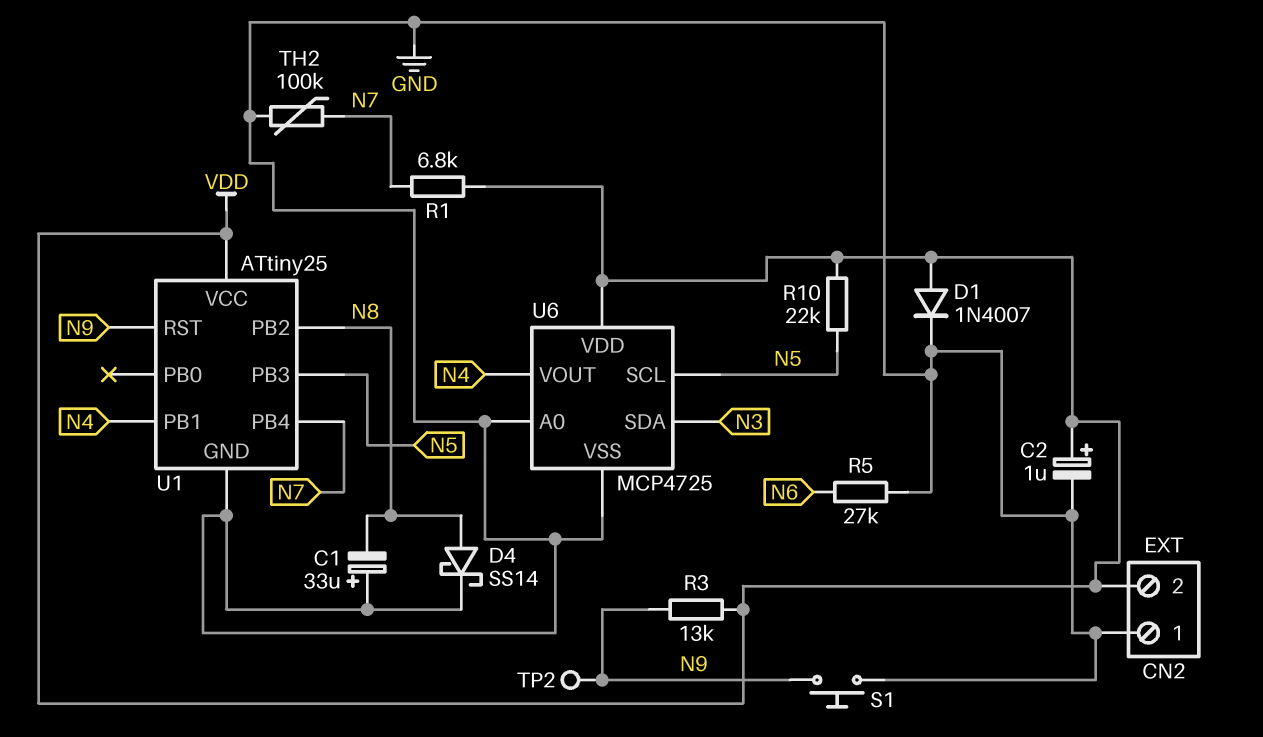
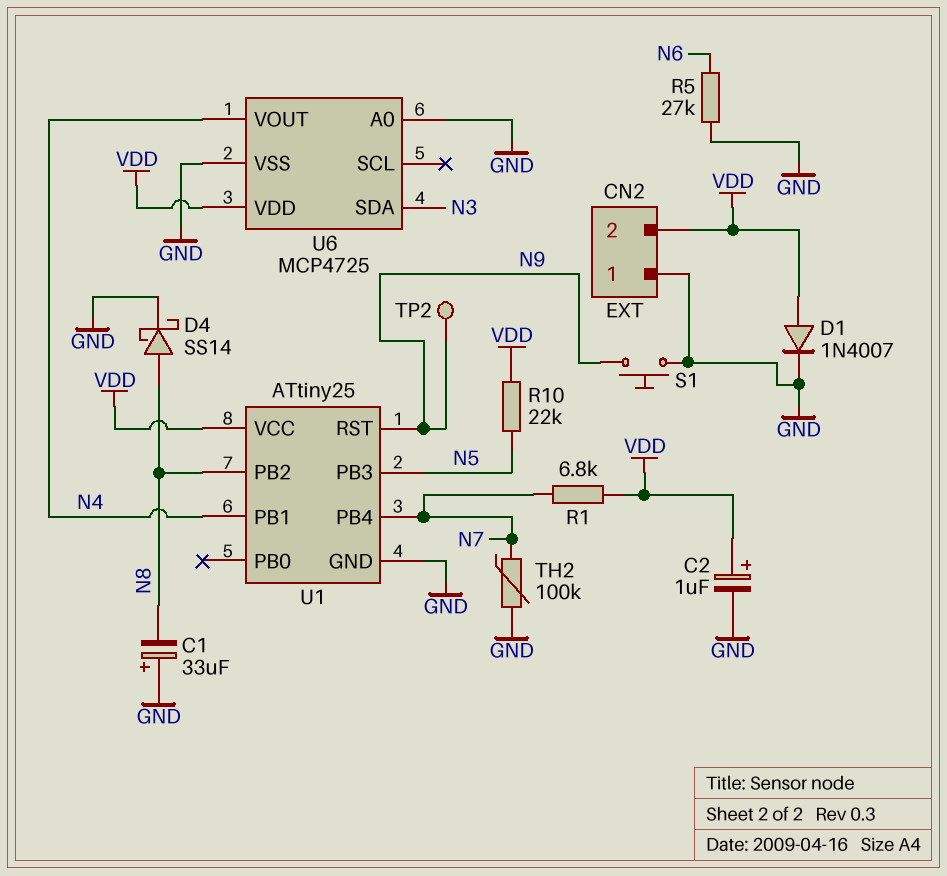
R3: 13k (N9, VDD) -> none
U6 pin SCL: N5 -> none

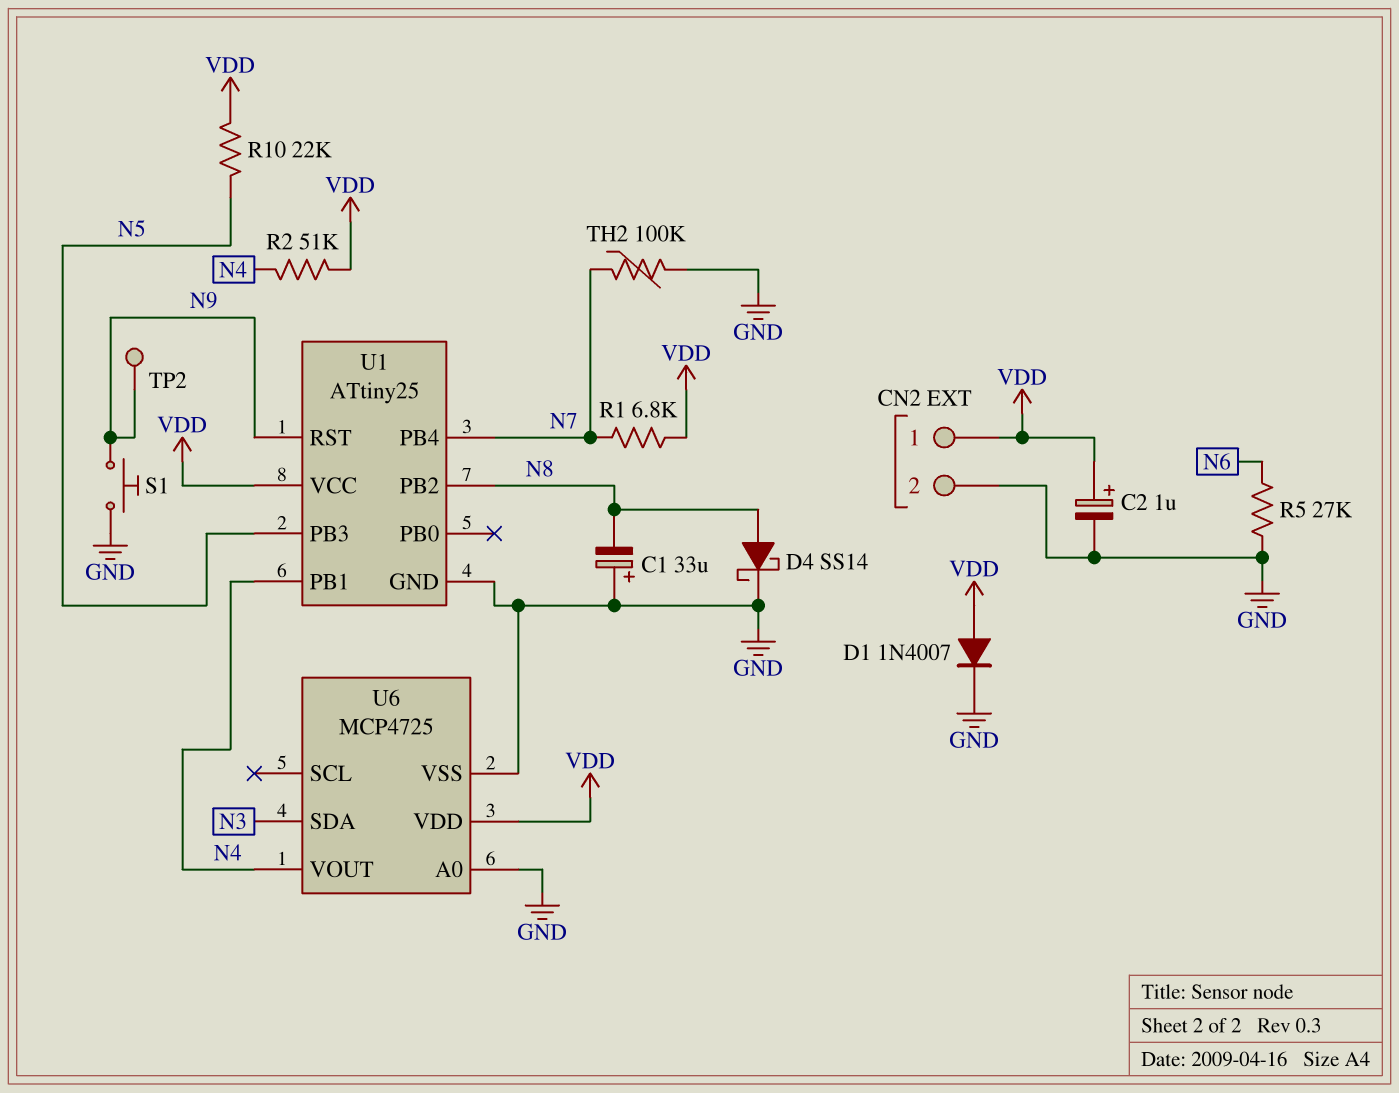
CN2 pin 1: GND -> VDD
CN2 pin 2: VDD -> GND
R2: none -> 51k (N4, VDD)

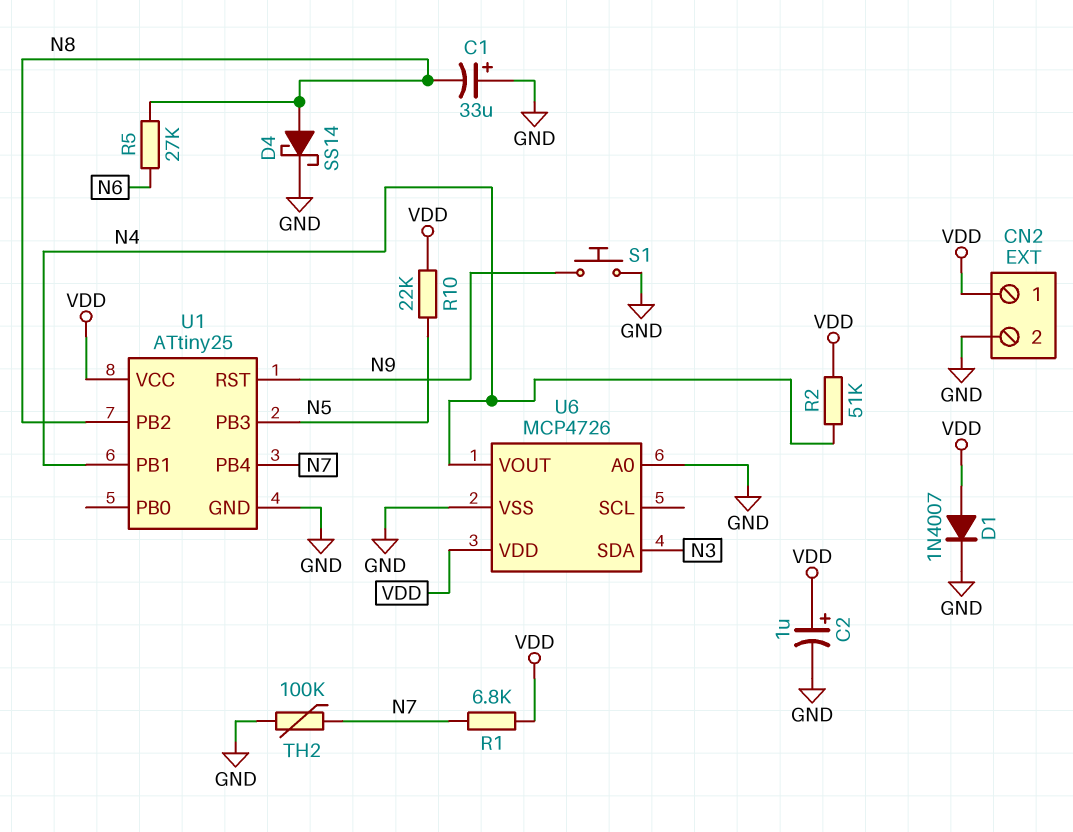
R5: 27k (GND, N6) -> 27k (N6, N8)
TP2: test point (N9) -> none
U6: MCP4725 -> MCP4726

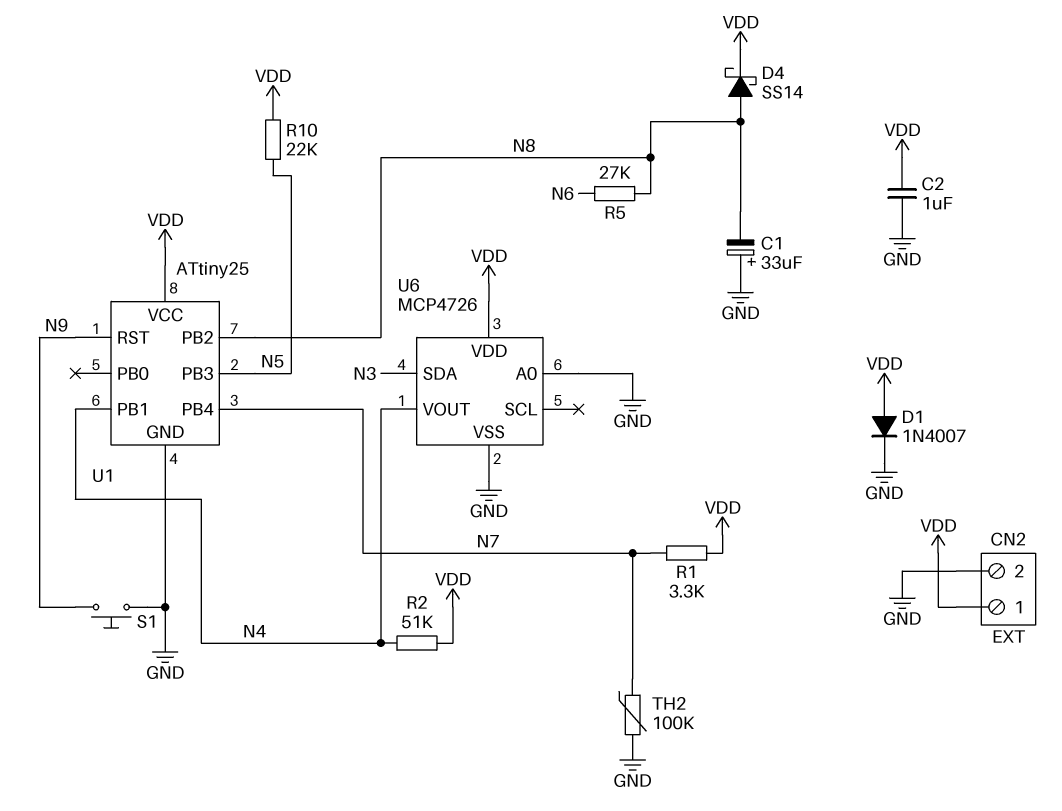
C2: 1uF (plus VDD, minus GND) -> 1uF (GND, VDD)
D4: schottky SS14 (A N8, K GND) -> schottky SS14 (A N8, K VDD)
R1: 6.8k (N7, VDD) -> 3.3k (N7, VDD)

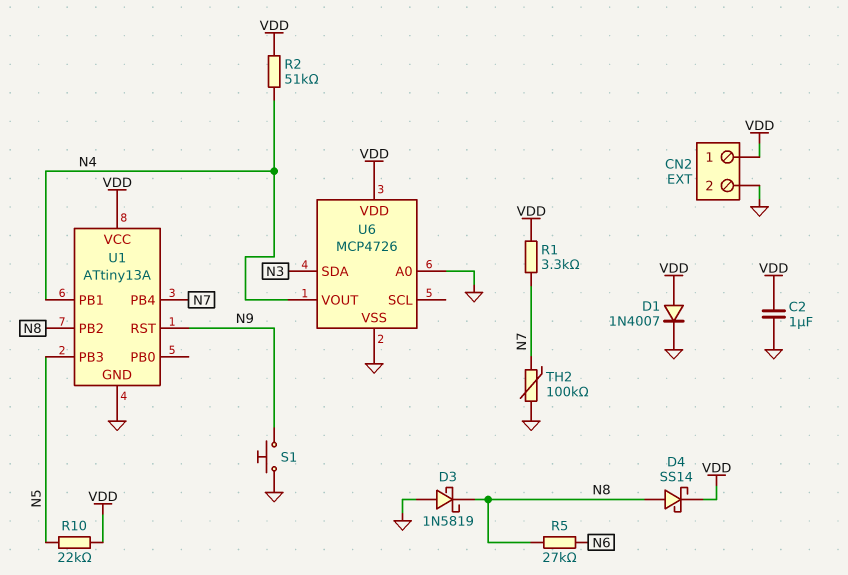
C1: 33uF (plus GND, minus N8) -> none
D3: none -> schottky 1N5819 (A GND, K N8)
U1: ATtiny25 -> ATtiny13A

